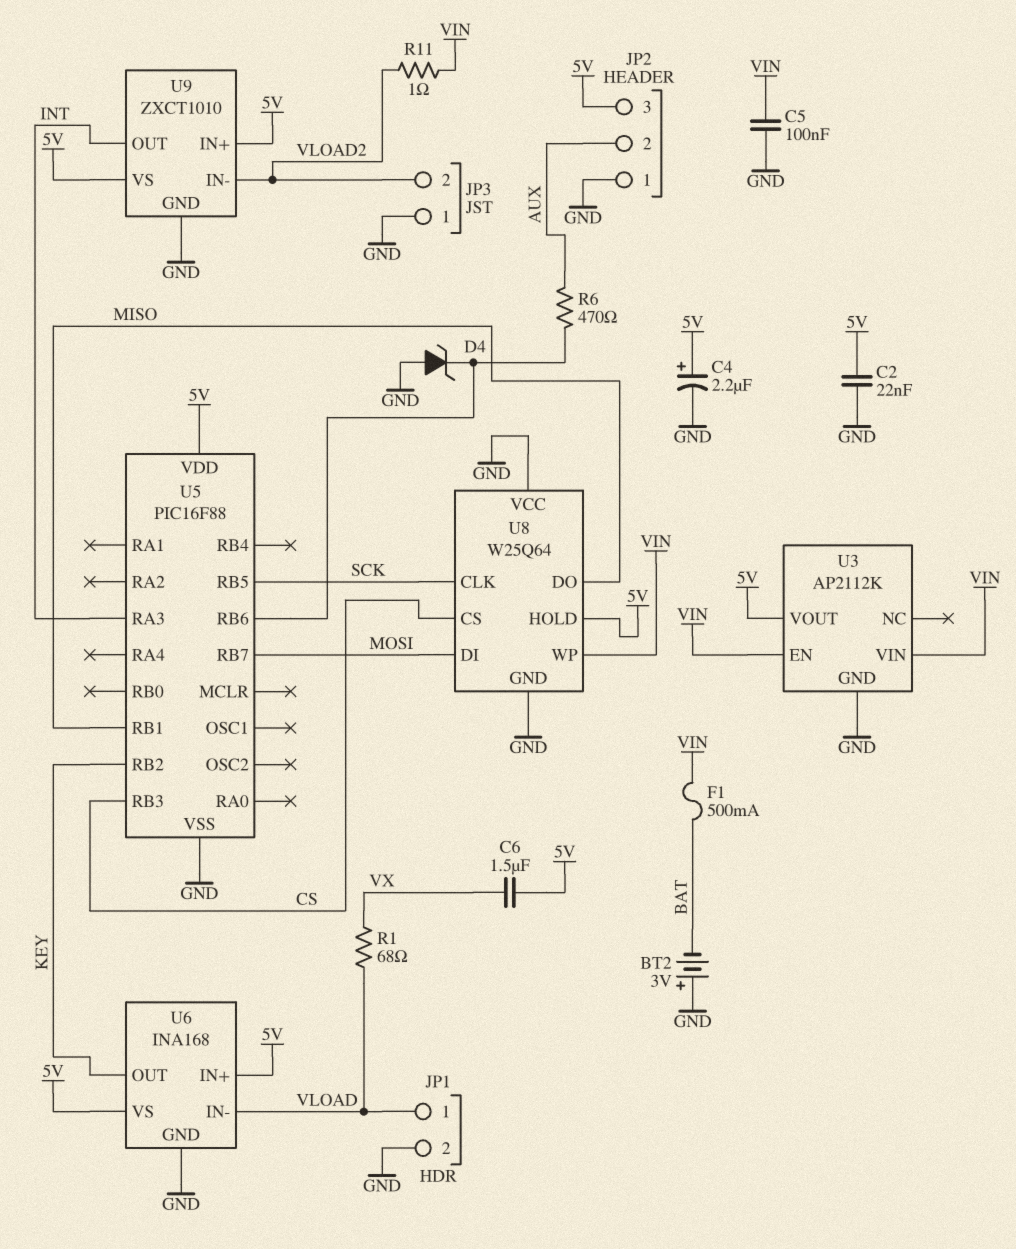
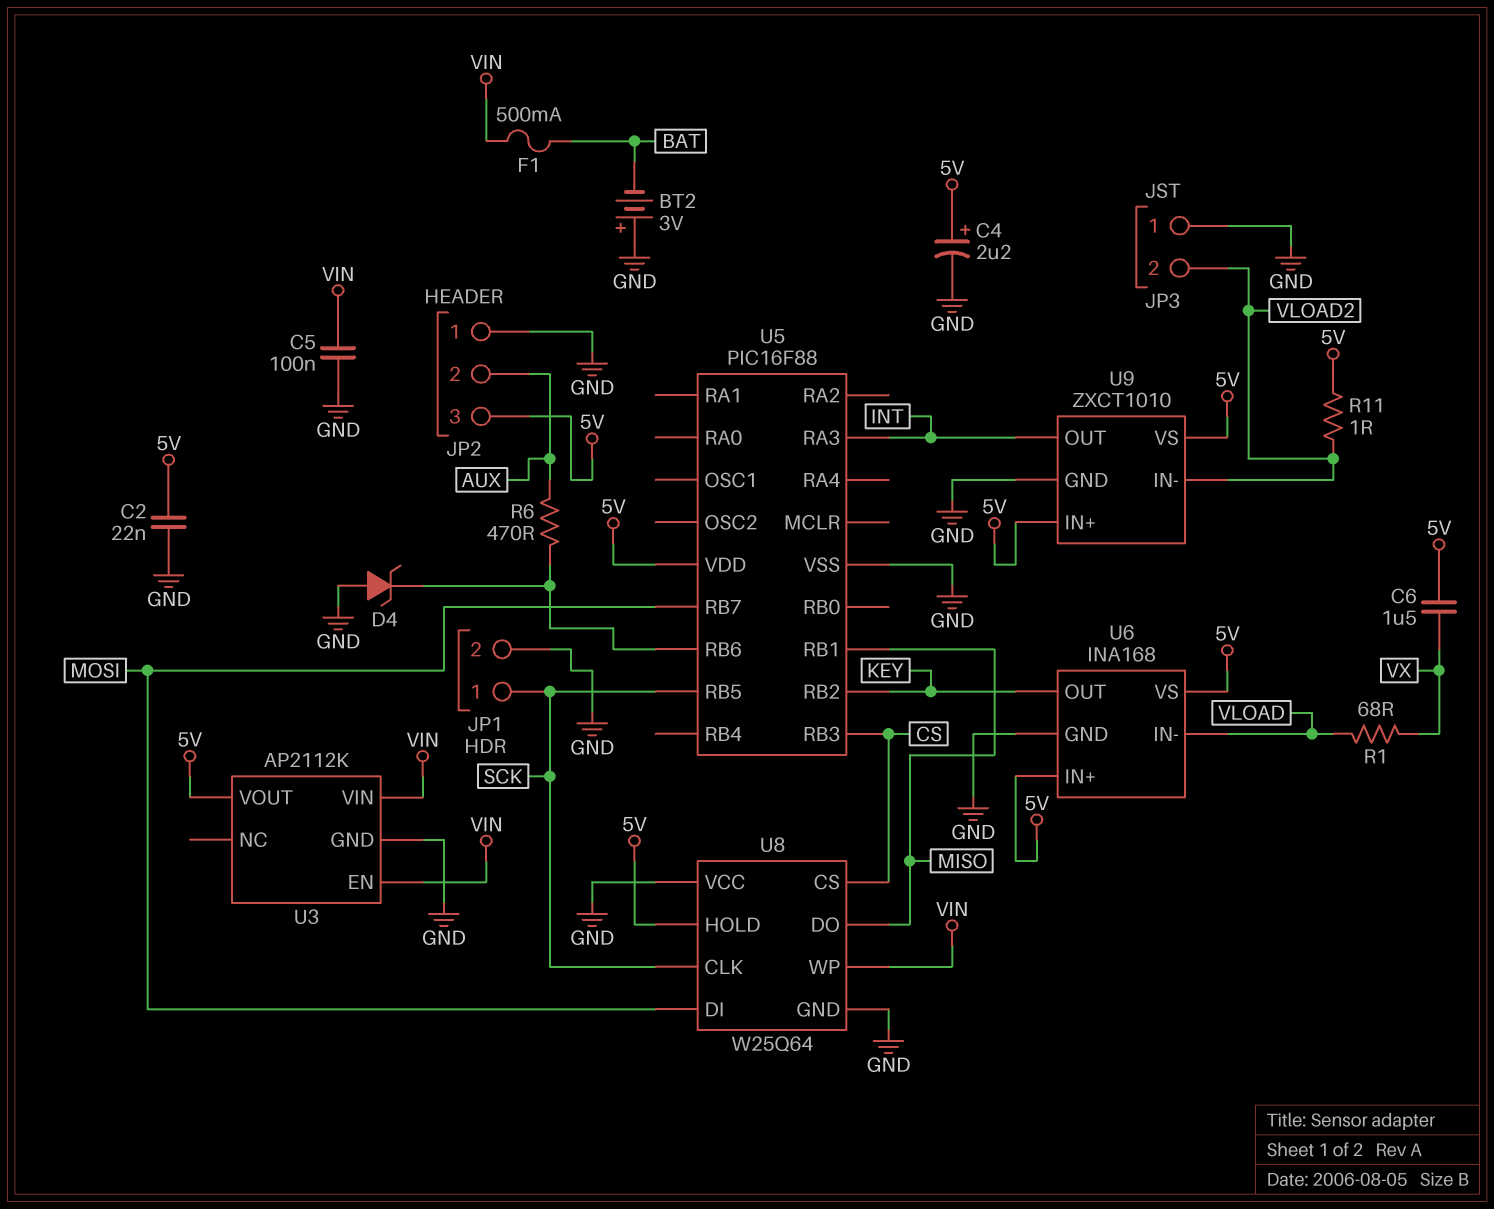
JP1 pin 1: VLOAD -> SCK
R11: 1 (VIN, VLOAD2) -> 1 (5V, VLOAD2)

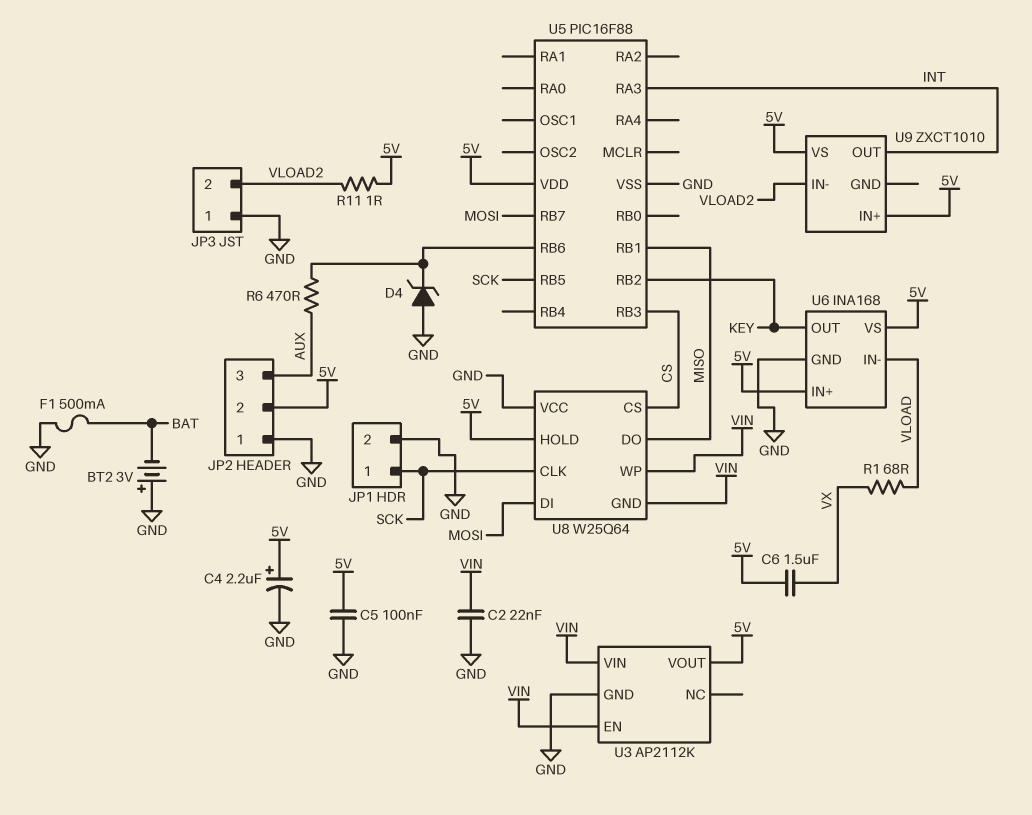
C2: 22nF (5V, GND) -> 22nF (GND, VIN)
C5: 100nF (GND, VIN) -> 100nF (5V, GND)
F1: 500mA (BAT, VIN) -> 500mA (BAT, GND)
JP2 pin 2: AUX -> 5V
JP2 pin 3: 5V -> AUX
U8 pin GND: GND -> VIN
U9 pin GND: GND -> none

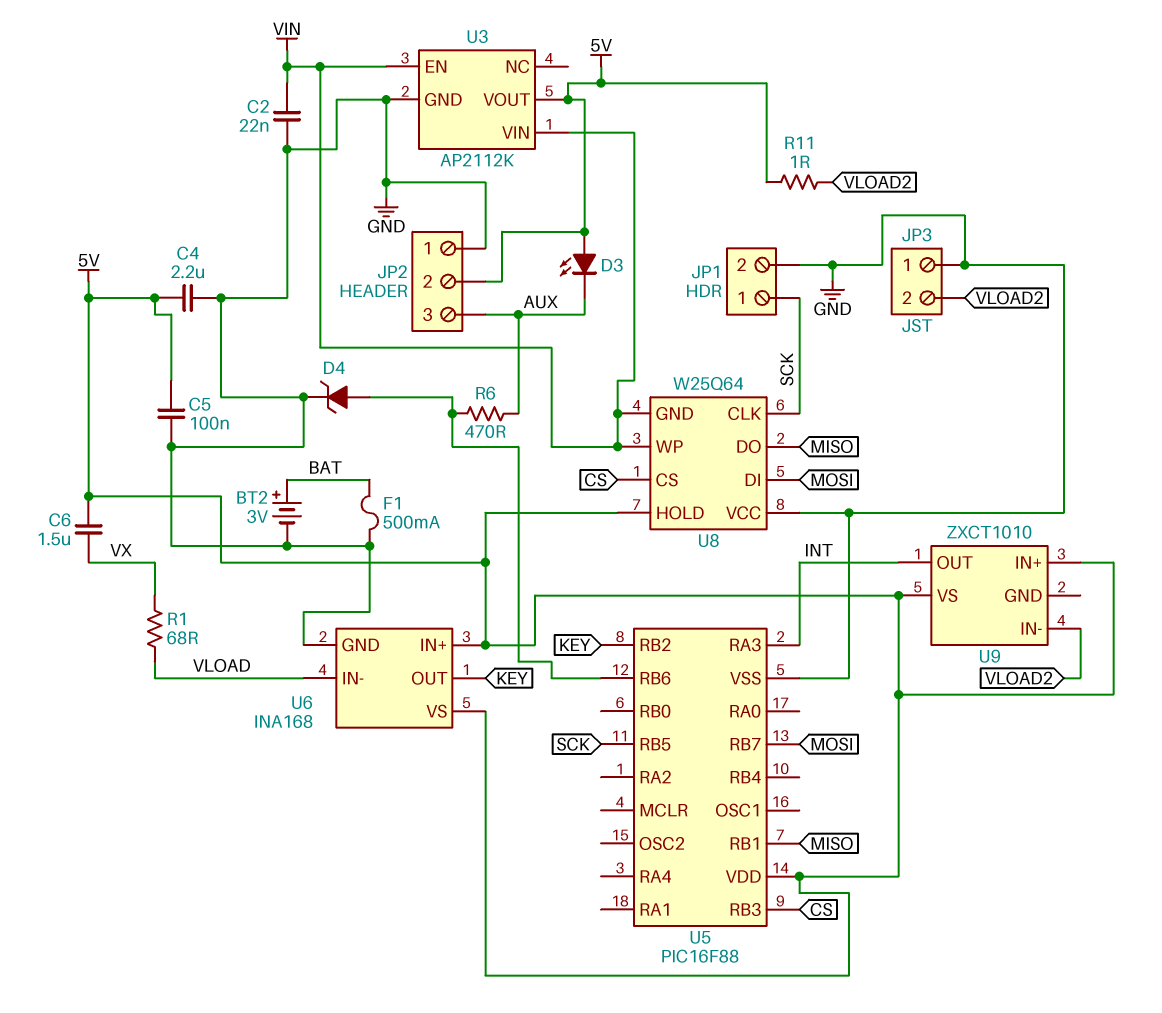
BT2: 3V (plus GND, minus BAT) -> 3V (plus BAT, minus GND)
C4: 2.2uF (plus 5V, minus GND) -> 2.2uF (5V, GND)
D3: none -> LED (A 5V, K AUX)
D4: zener (A GND, K U5/RB6) -> zener (A U5/RB6, K GND)

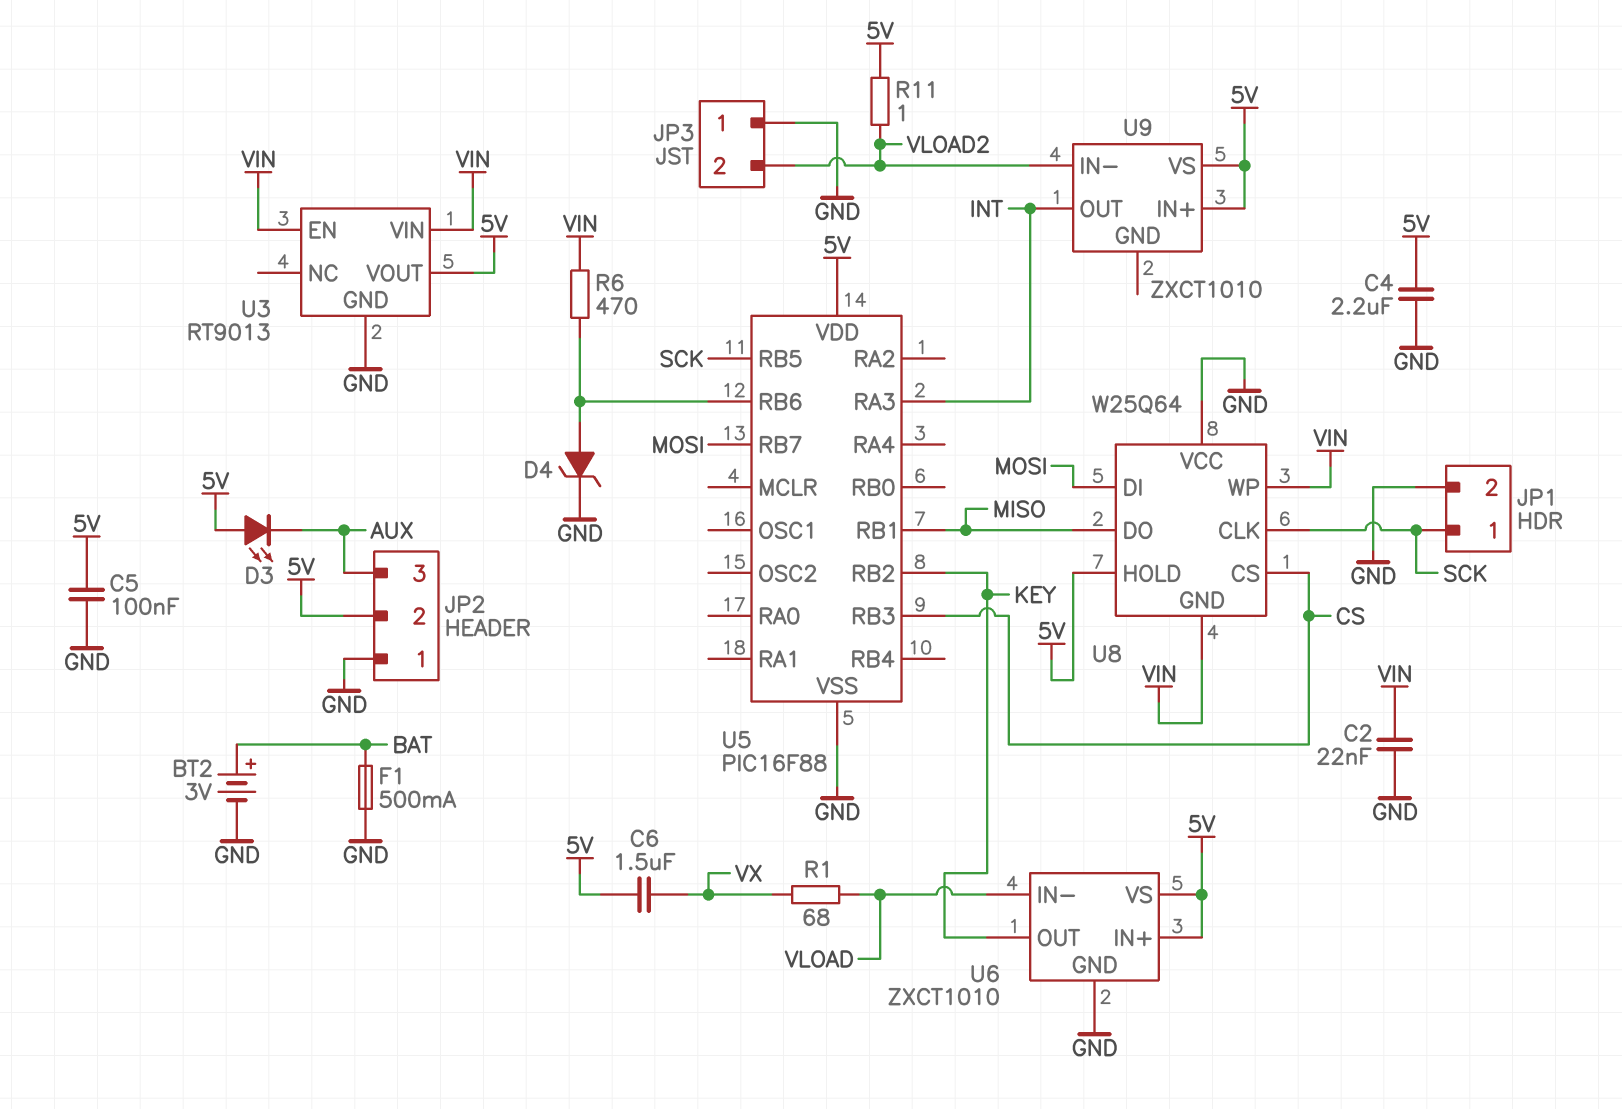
R6: 470 (AUX, U5/RB6) -> 470 (U5/RB6, VIN)
U3: AP2112K -> RT9013
U6: INA168 -> ZXCT1010

